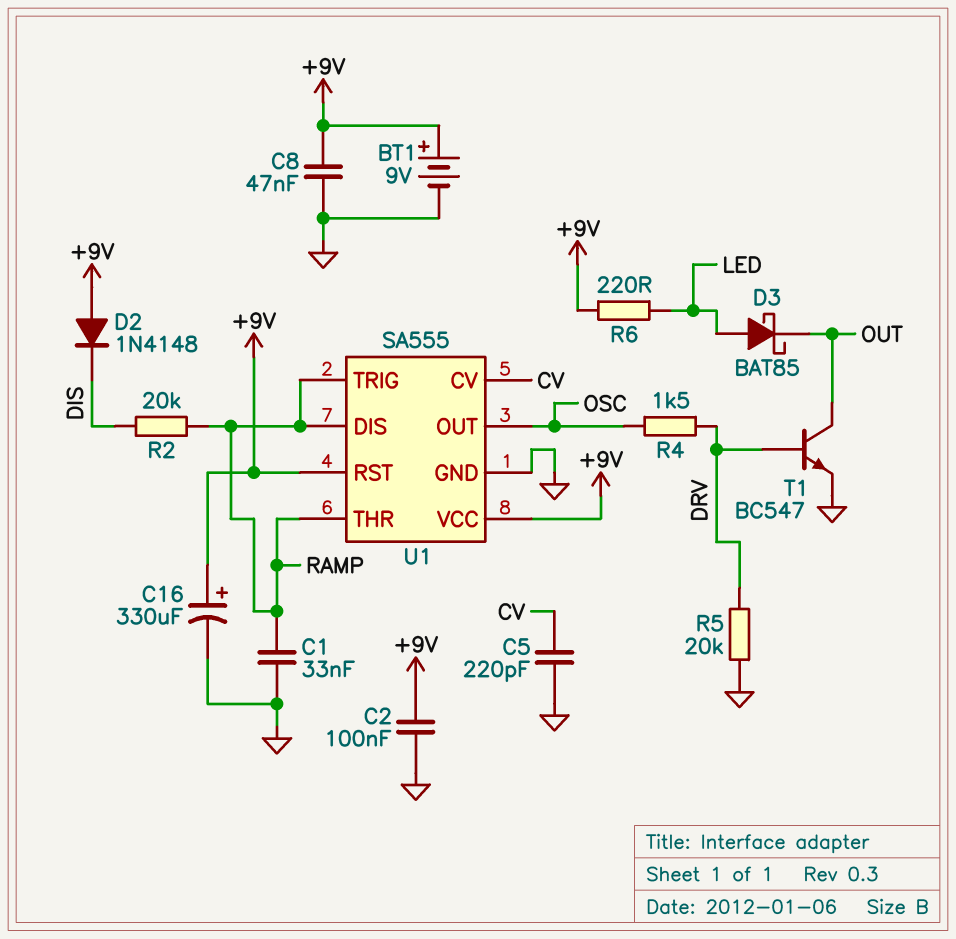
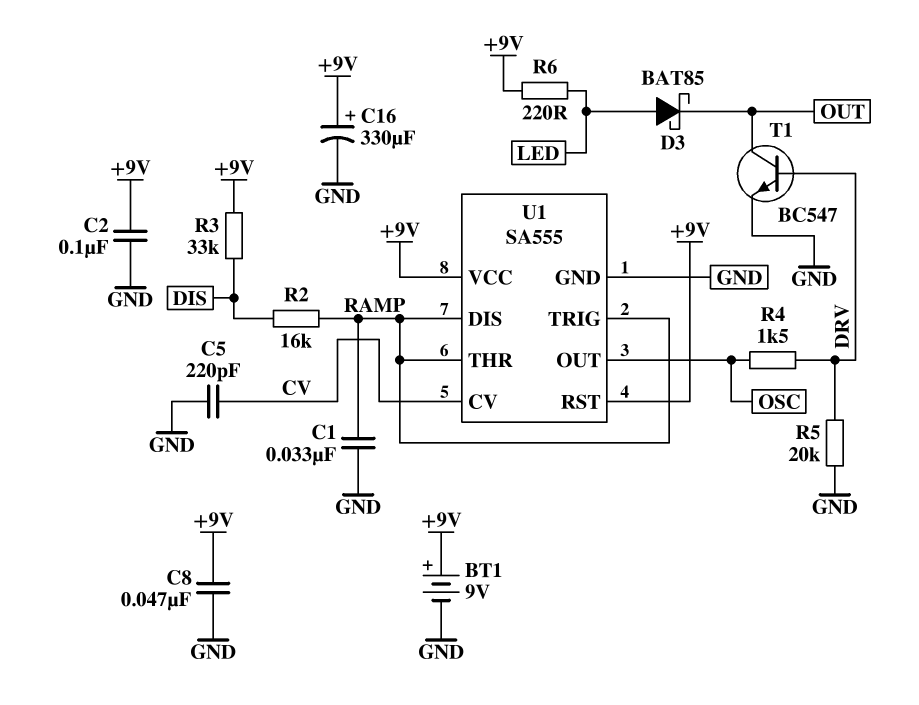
D2: diode 1N4148 (A +9V, K DIS) -> none
R2: 20k (DIS, RAMP) -> 16k (DIS, RAMP)
R3: none -> 33k (+9V, DIS)

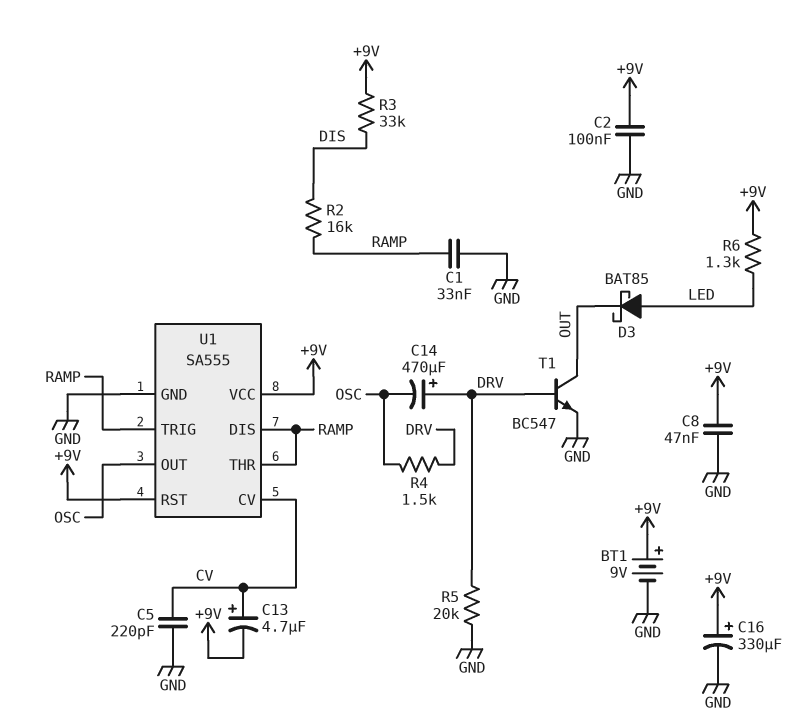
C13: none -> 4.7uF (plus CV, minus +9V)
C14: none -> 470uF (plus DRV, minus OSC)
R6: 220 (+9V, LED) -> 1.3k (+9V, LED)

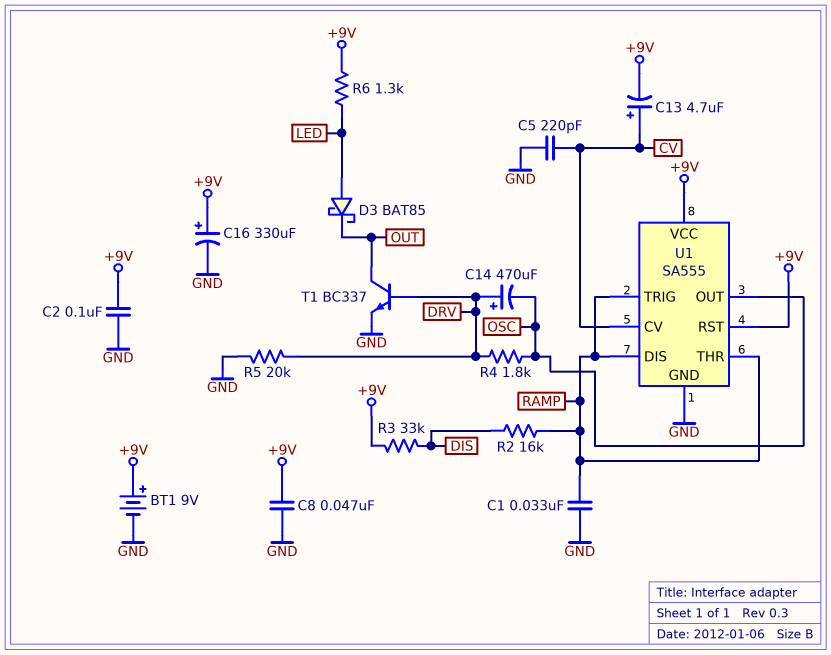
R4: 1.5k (DRV, OSC) -> 1.8k (DRV, OSC)
T1: NPN BC547 (B DRV, C OUT, E GND) -> NPN BC337 (B DRV, C OUT, E GND)

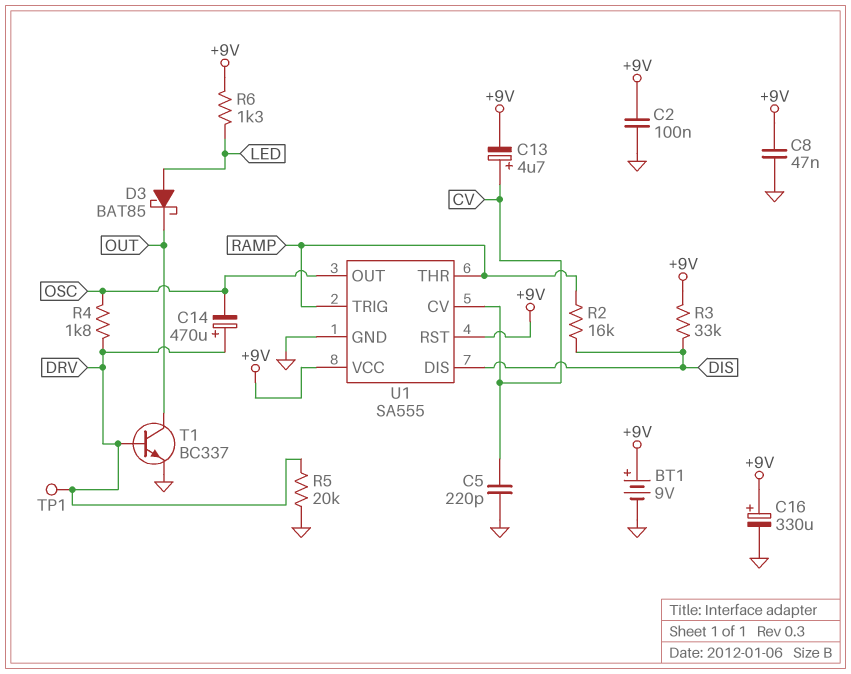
C1: 33nF (GND, RAMP) -> none
TP1: none -> test point (DRV)
U1 pin DIS: RAMP -> DIS

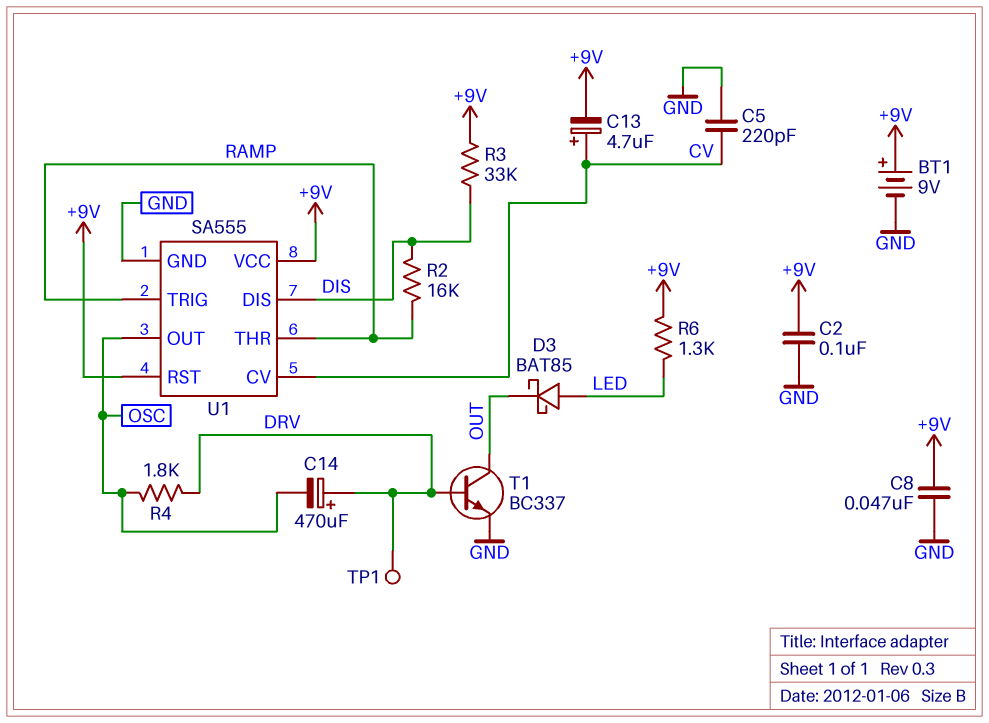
C16: 330uF (plus +9V, minus GND) -> none
R5: 20k (DRV, GND) -> none

